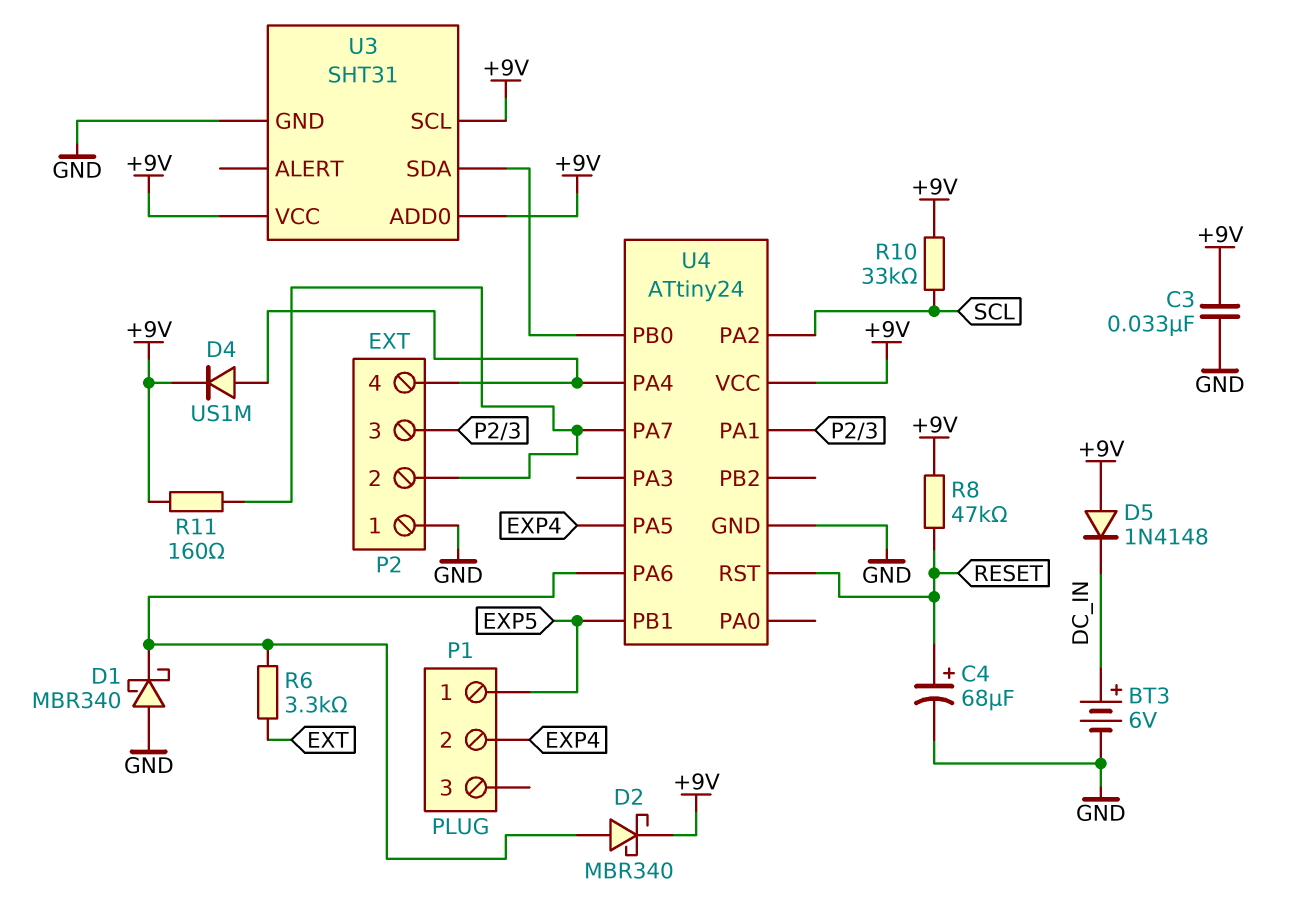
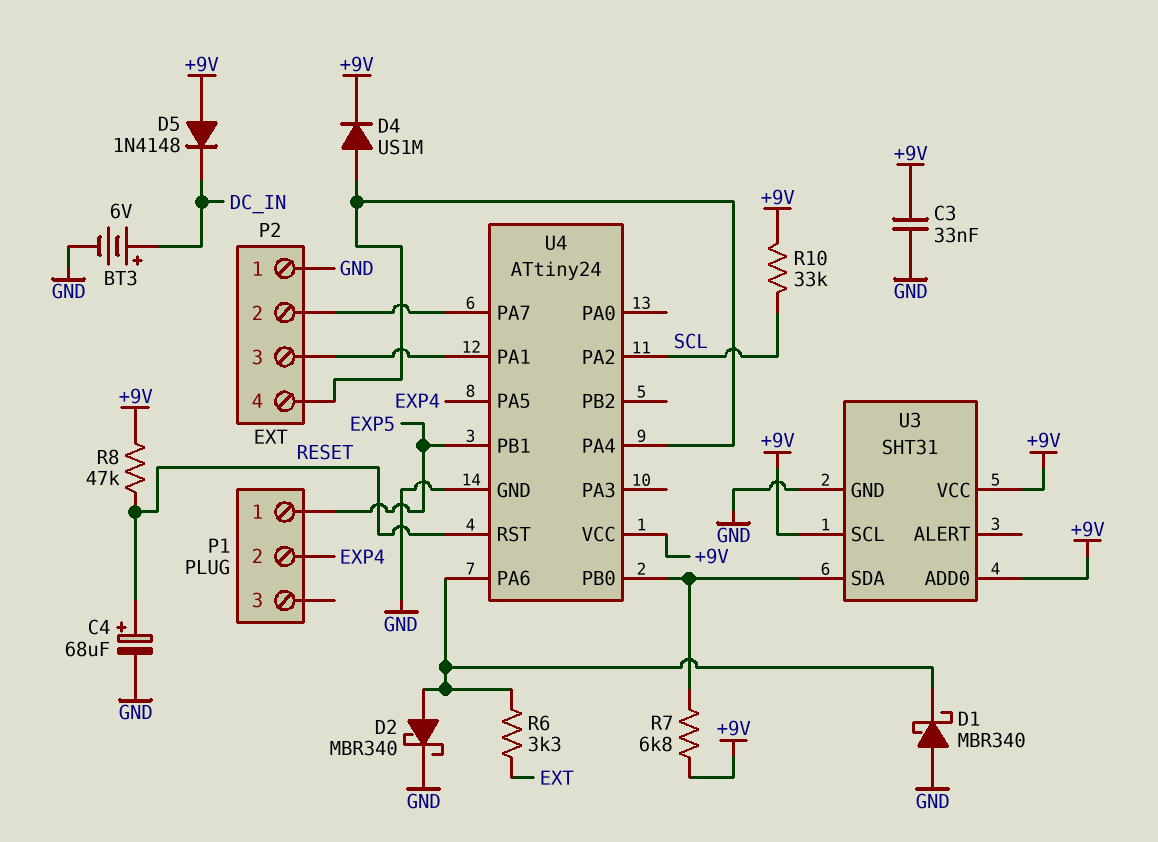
D2: schottky MBR340 (A U4/PA6, K +9V) -> schottky MBR340 (A U4/PA6, K GND)
R7: none -> 6.8k (+9V, U3/SDA)
R11: 160 (+9V, P2/2) -> none

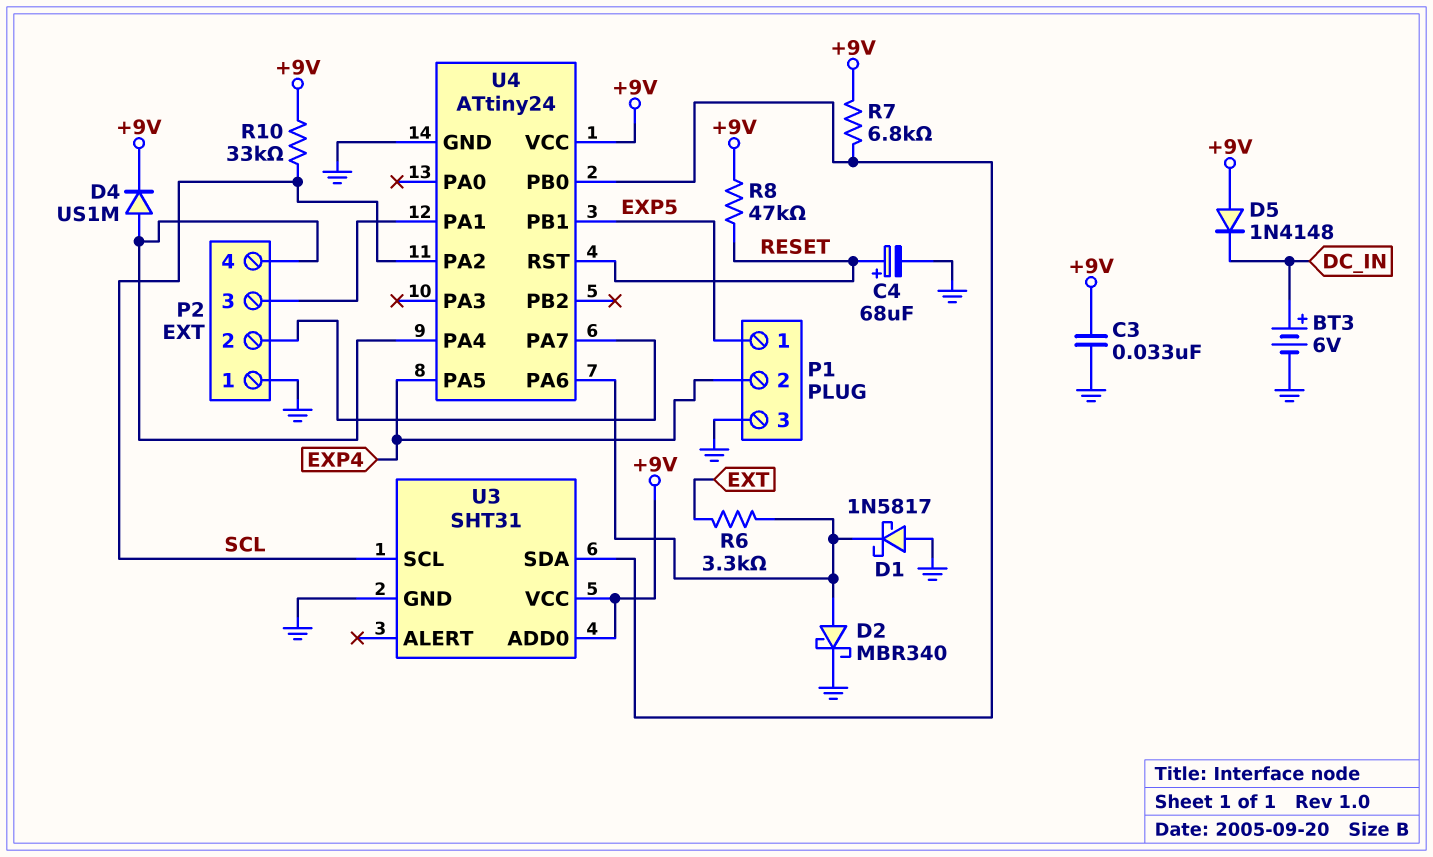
D1: schottky MBR340 (A GND, K U4/PA6) -> schottky 1N5817 (A GND, K U4/PA6)
P1 pin 3: none -> GND
U3 pin SCL: +9V -> SCL

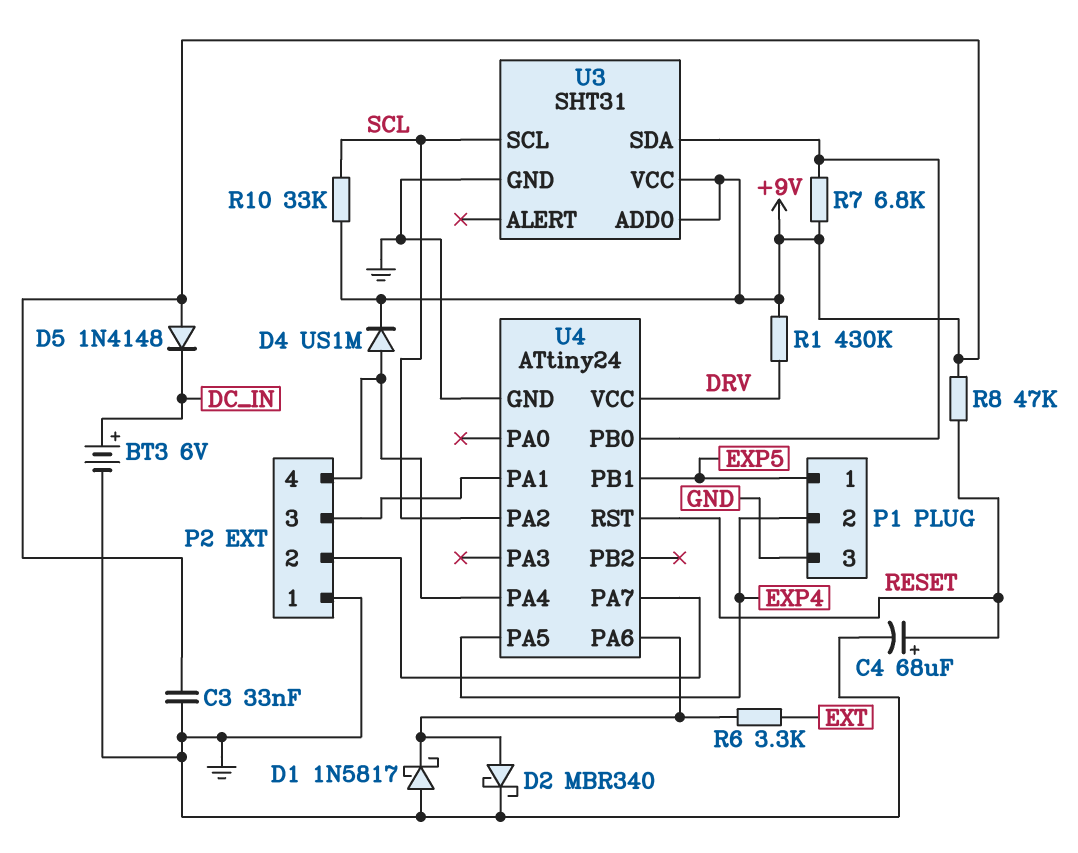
R1: none -> 430k (+9V, DRV)
U4 pin VCC: +9V -> DRV

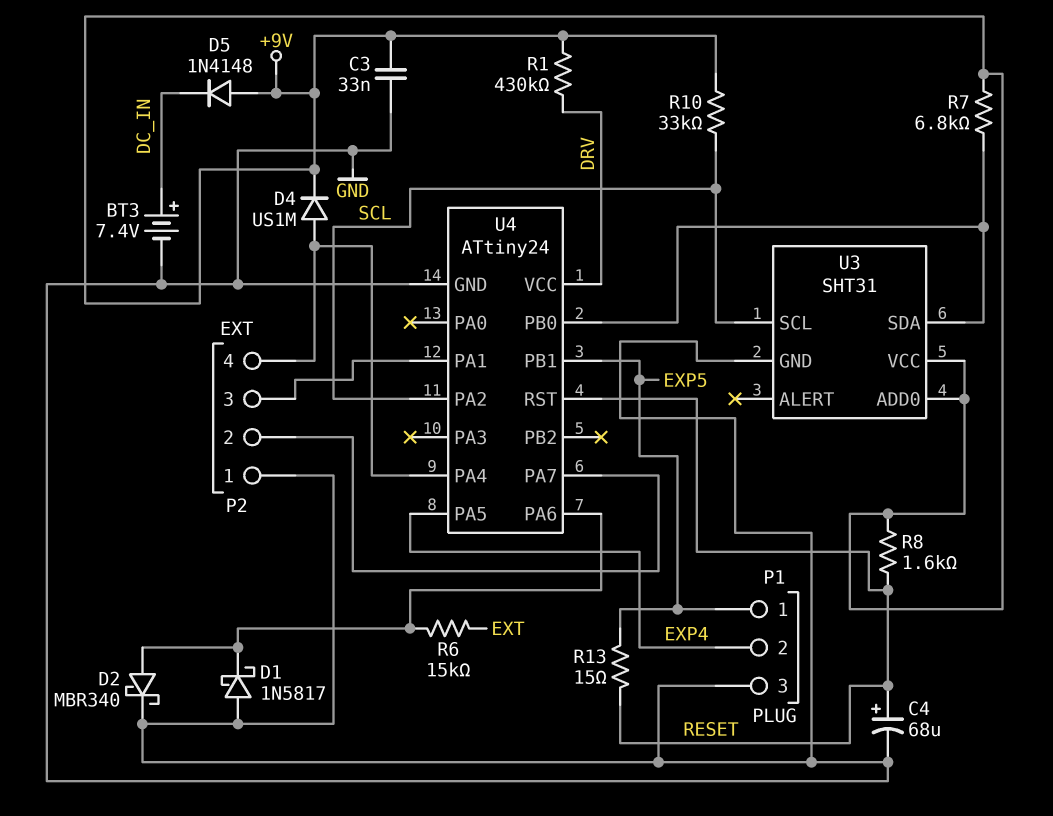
BT3: 6V (plus DC_IN, minus GND) -> 7.4V (plus DC_IN, minus GND)
R6: 3.3k (EXT, U4/PA6) -> 15k (EXT, U4/PA6)
R8: 47k (+9V, RESET) -> 1.6k (+9V, RESET)
R13: none -> 15 (EXP5, RESET)

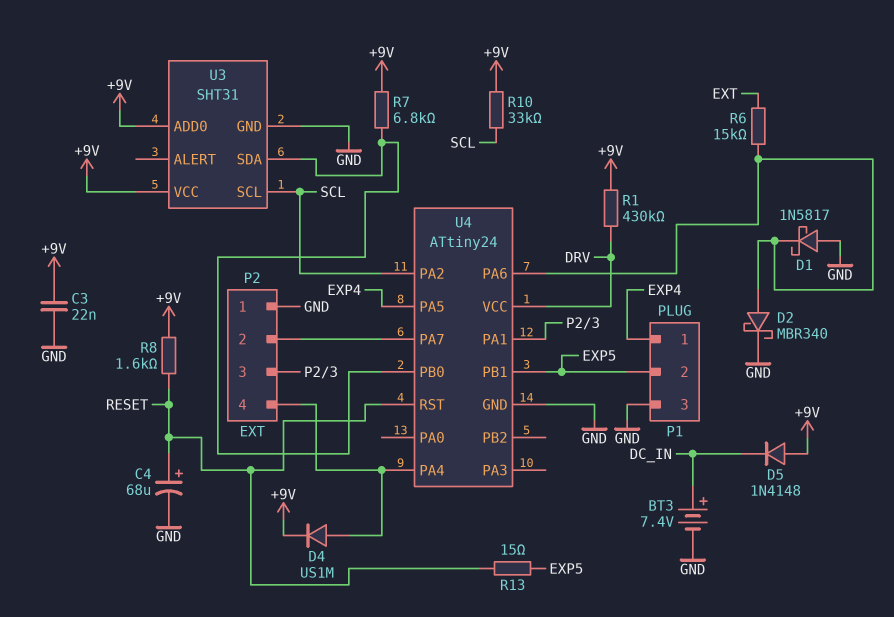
C3: 33nF (+9V, GND) -> 22nF (+9V, GND)
P1 pin 1: EXP5 -> EXP4
P1 pin 2: EXP4 -> EXP5

